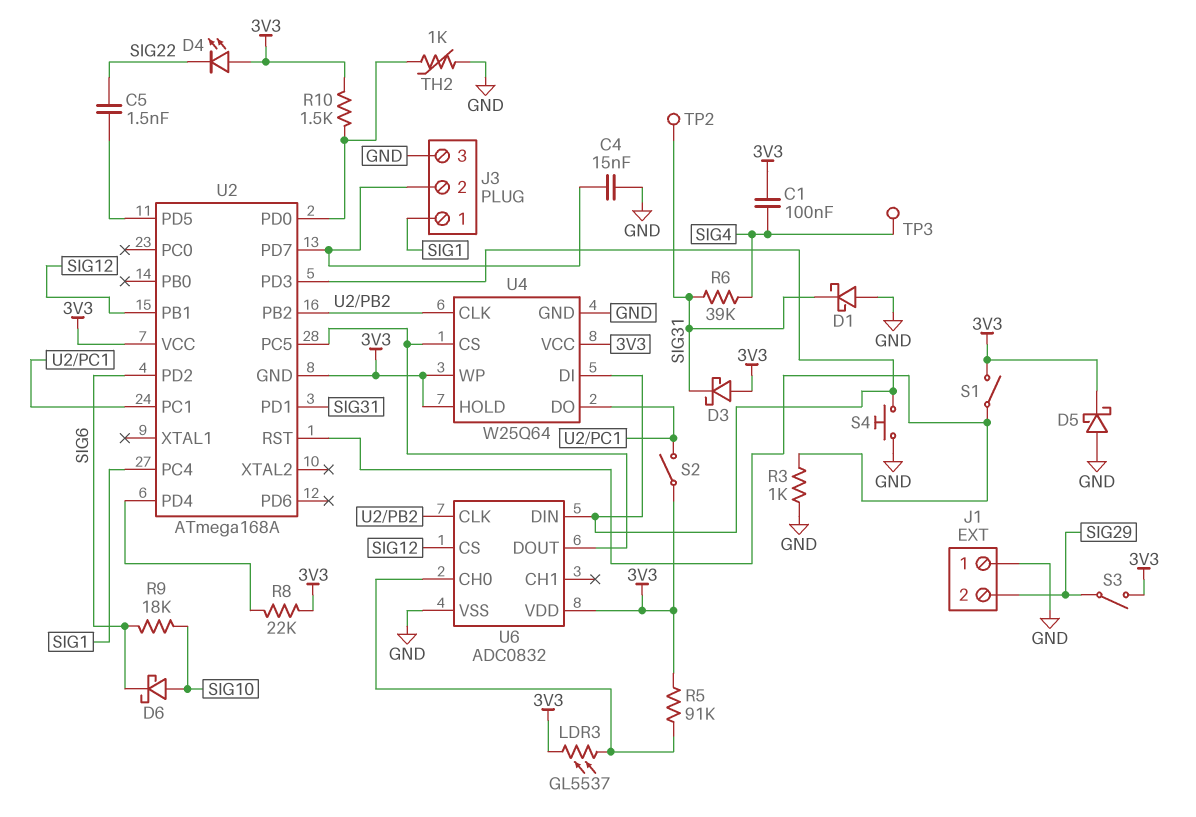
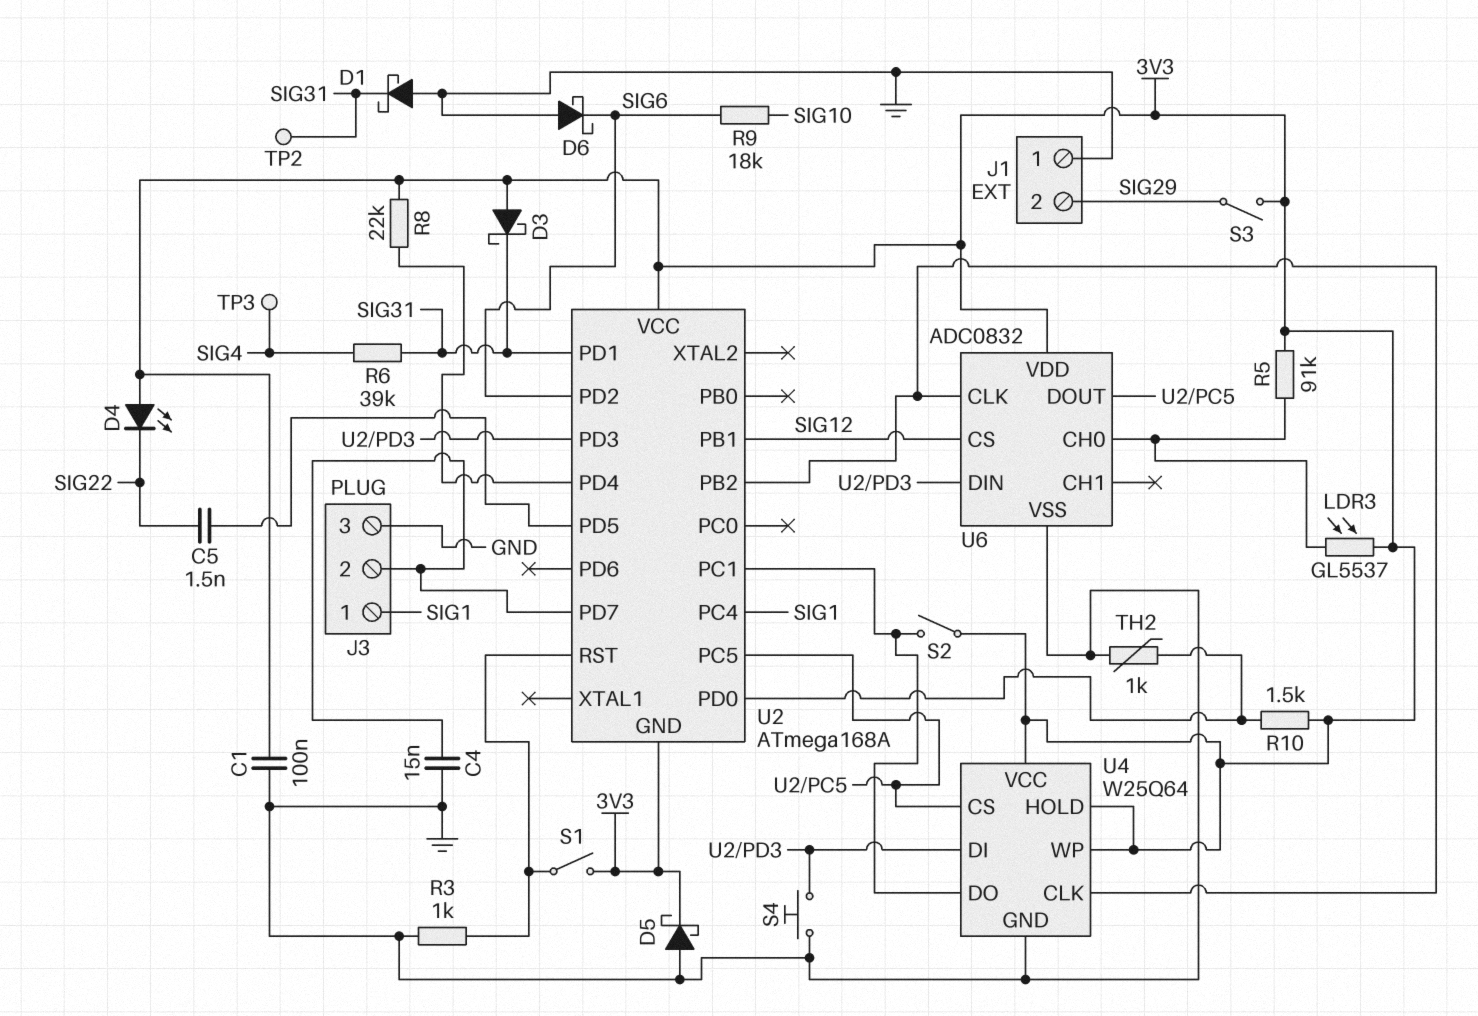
C1: 100nF (3V3, SIG4) -> 100nF (3V3, GND)
D6: schottky (A SIG10, K SIG6) -> schottky (A GND, K SIG6)

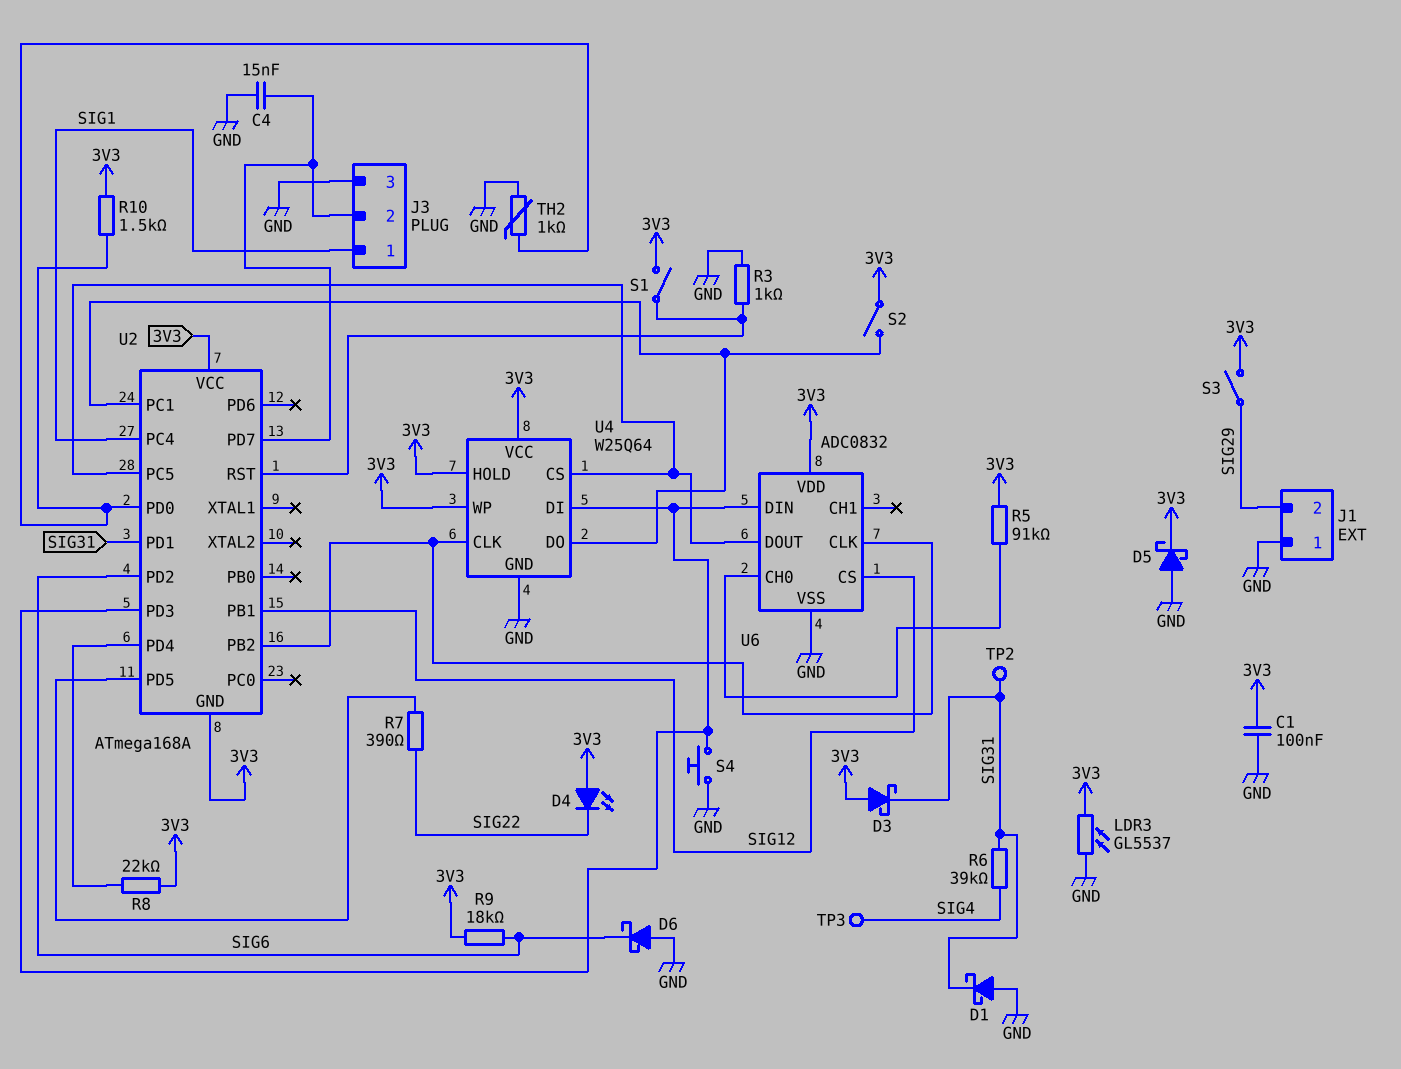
C5: 1.5nF (SIG22, U2/PD5) -> none
LDR3: GL5537 (3V3, U6/CH0) -> GL5537 (3V3, GND)
R7: none -> 390 (SIG22, U2/PD5)
R9: 18k (SIG6, SIG10) -> 18k (3V3, SIG6)

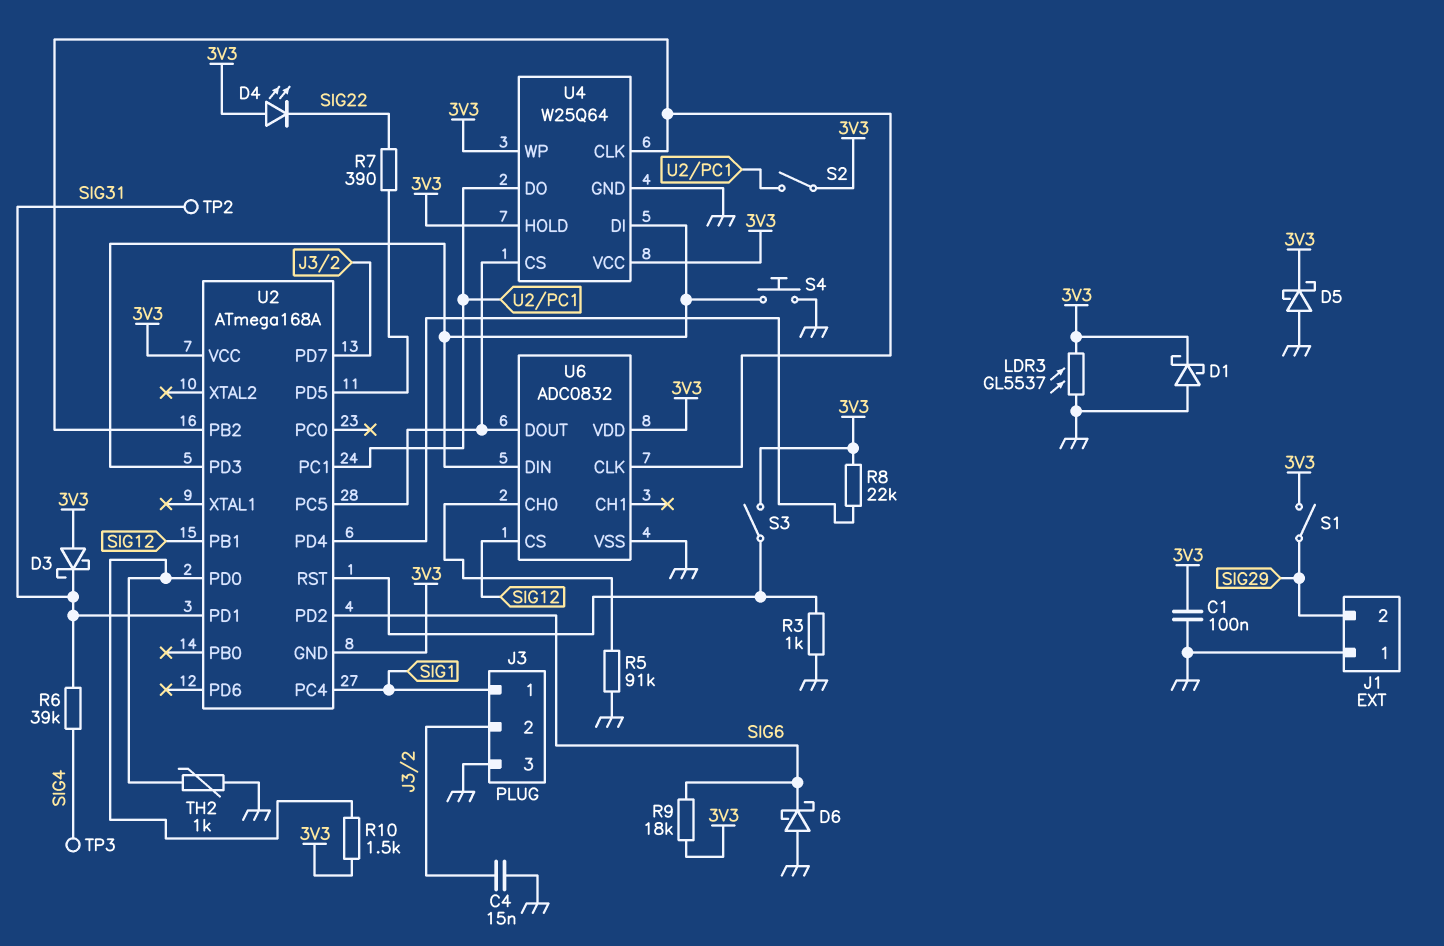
D1: schottky (A GND, K SIG31) -> schottky (A GND, K 3V3)
R5: 91k (3V3, U6/CH0) -> 91k (GND, U6/CH0)
S1: switch (3V3, U2/RST) -> switch (3V3, SIG29)
S3: switch (3V3, SIG29) -> switch (3V3, U2/RST)

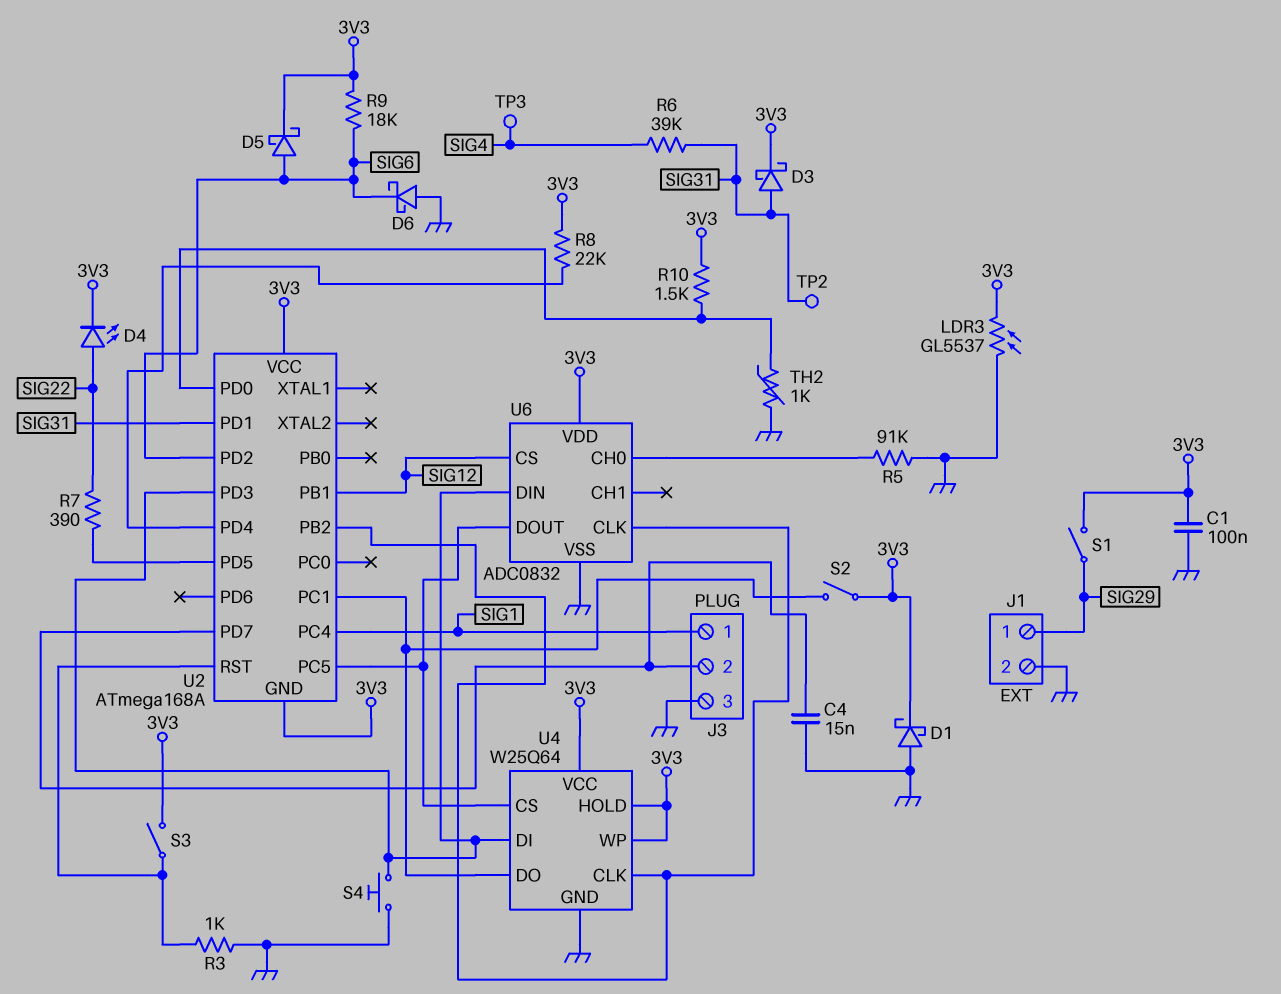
D3: schottky (A 3V3, K SIG31) -> schottky (A SIG31, K 3V3)
D4: LED (A 3V3, K SIG22) -> LED (A SIG22, K 3V3)
D5: schottky (A GND, K 3V3) -> schottky (A SIG6, K 3V3)
J1 pin 1: GND -> SIG29
J1 pin 2: SIG29 -> GND

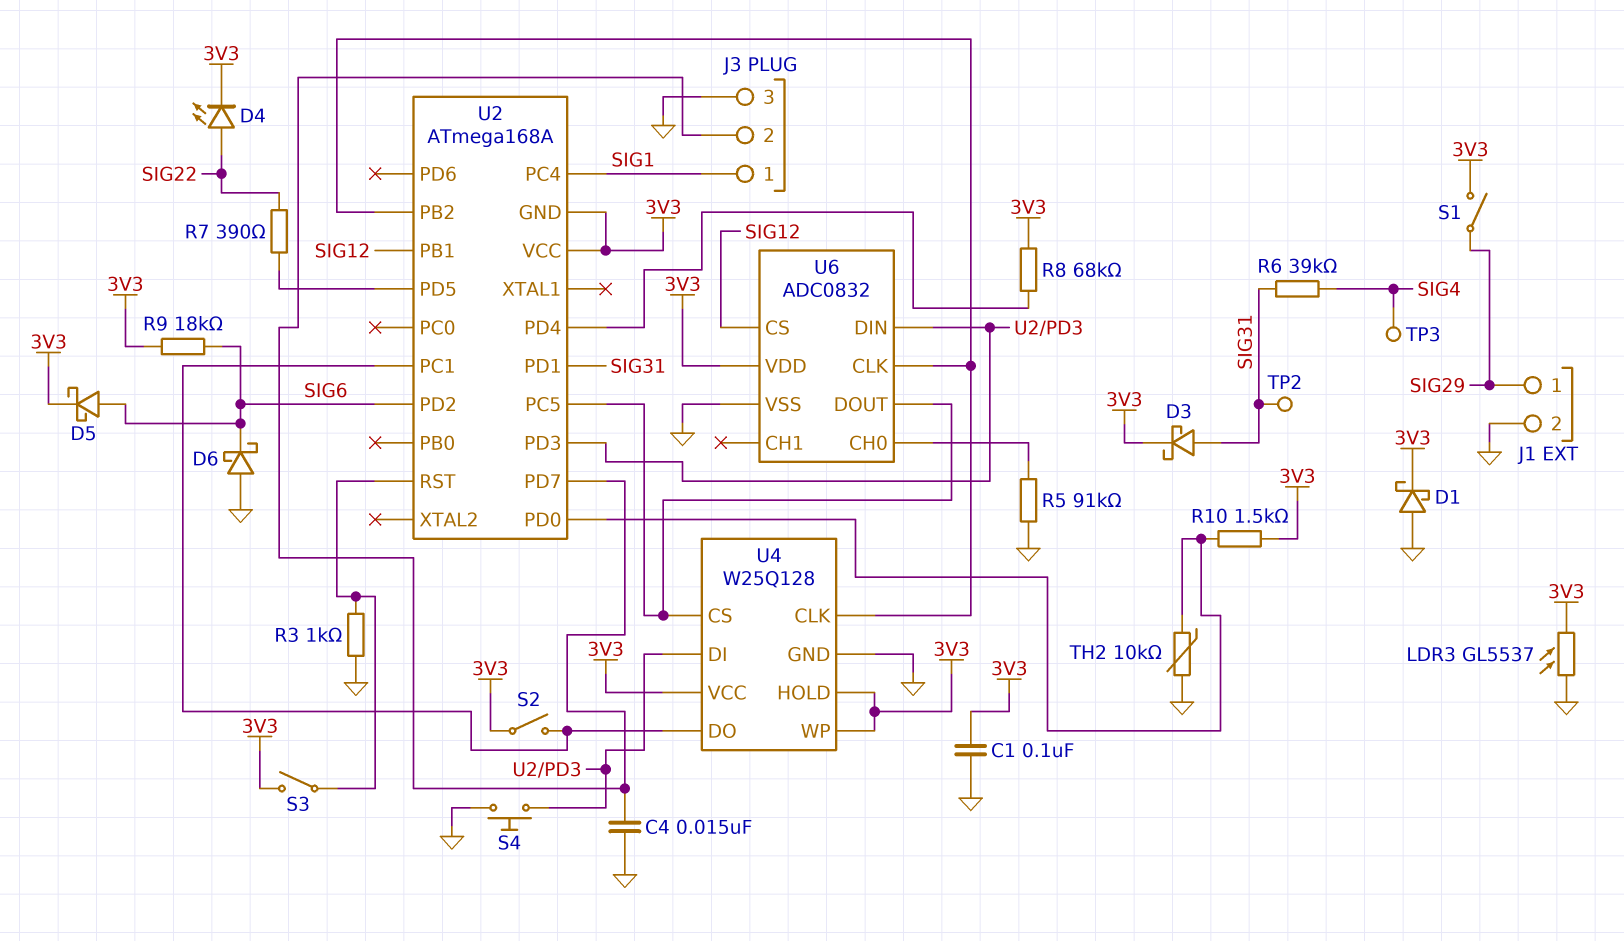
R8: 22k (3V3, U2/PD4) -> 68k (3V3, U2/PD4)
TH2: 1k (GND, U2/PD0) -> 10k (GND, U2/PD0)
U4: W25Q64 -> W25Q128

